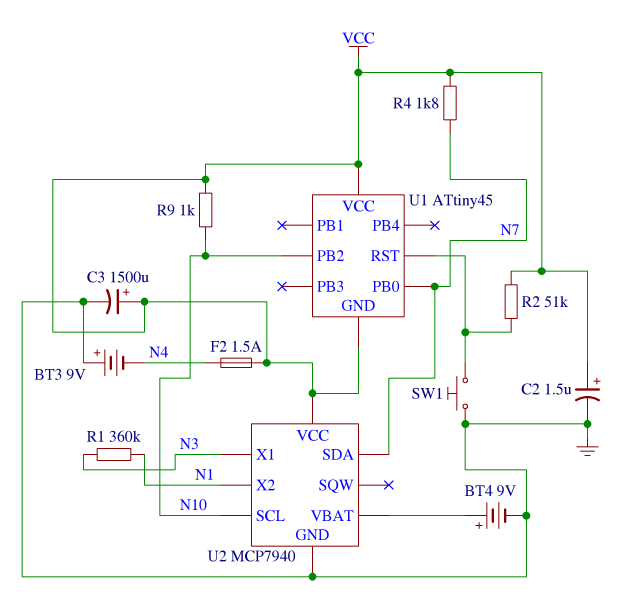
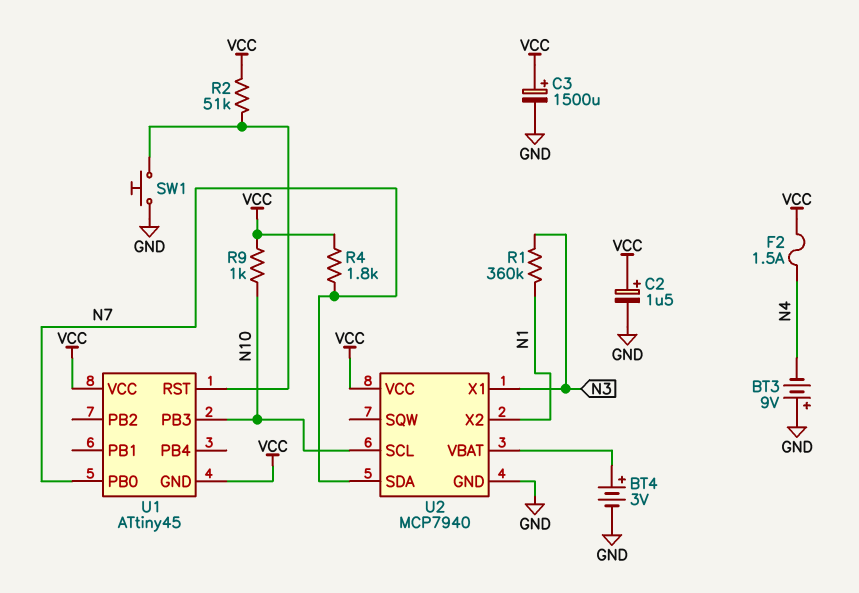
BT4: 9V (plus U2/VBAT, minus GND) -> 3V (plus U2/VBAT, minus GND)
U1 pin PB2: N10 -> none
U1 pin PB3: none -> N10

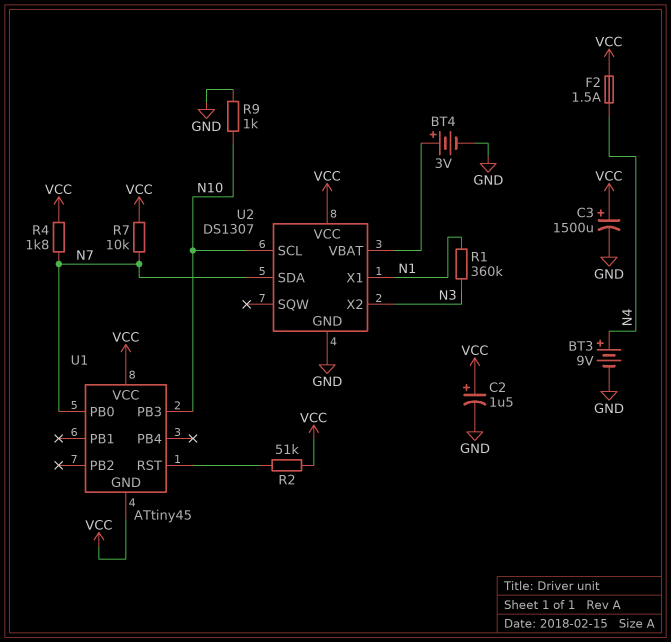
BT3: 9V (plus GND, minus N4) -> 9V (plus N4, minus GND)
R7: none -> 10k (N7, VCC)
R9: 1k (N10, VCC) -> 1k (GND, N10)
SW1: button (GND, U1/RST) -> none
U2: MCP7940 -> DS1307
U2 pin X1: N3 -> N1
U2 pin X2: N1 -> N3

